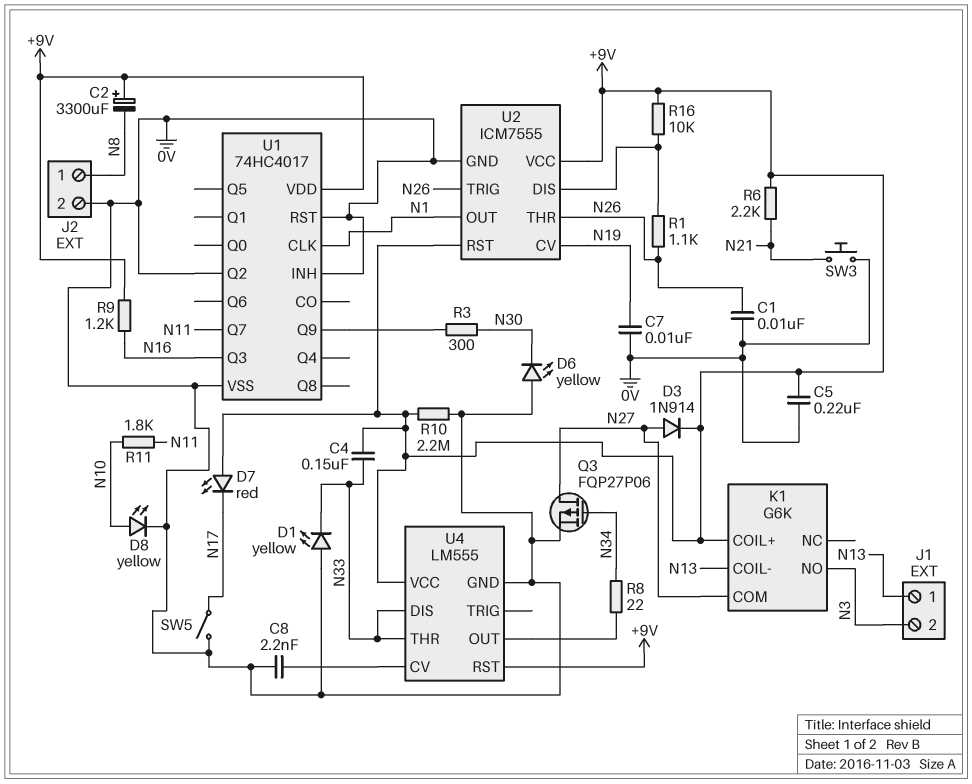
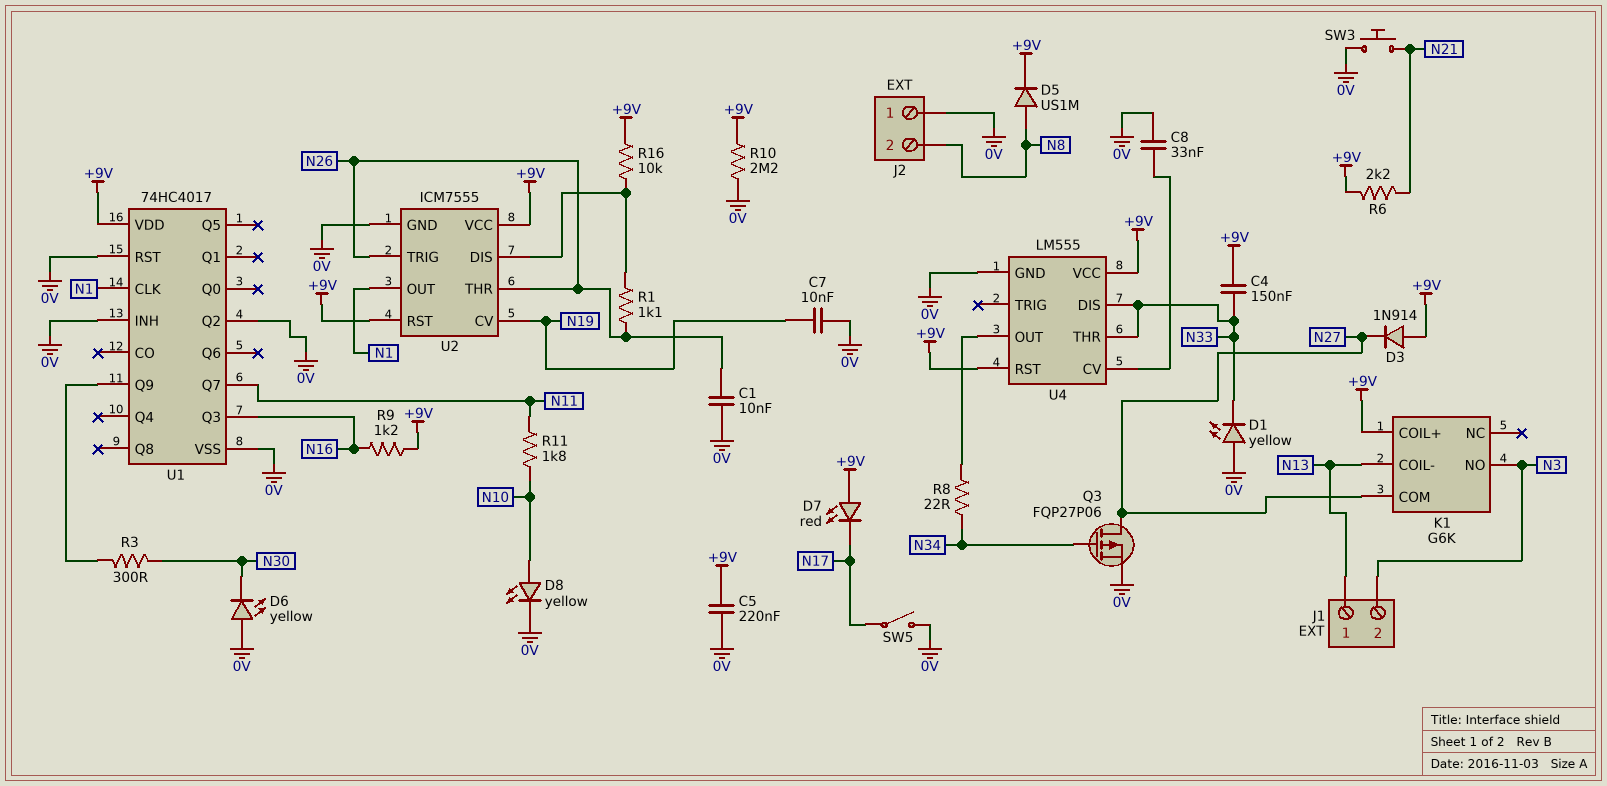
C2: 3300uF (plus +9V, minus N8) -> none
C8: 2.2nF (0V, U4/CV) -> 33nF (0V, U4/CV)
D3: diode 1N914 (A N27, K +9V) -> diode 1N914 (A +9V, K N27)
D5: none -> diode US1M (A N8, K +9V)
J2 pin 1: N8 -> 0V
J2 pin 2: 0V -> N8

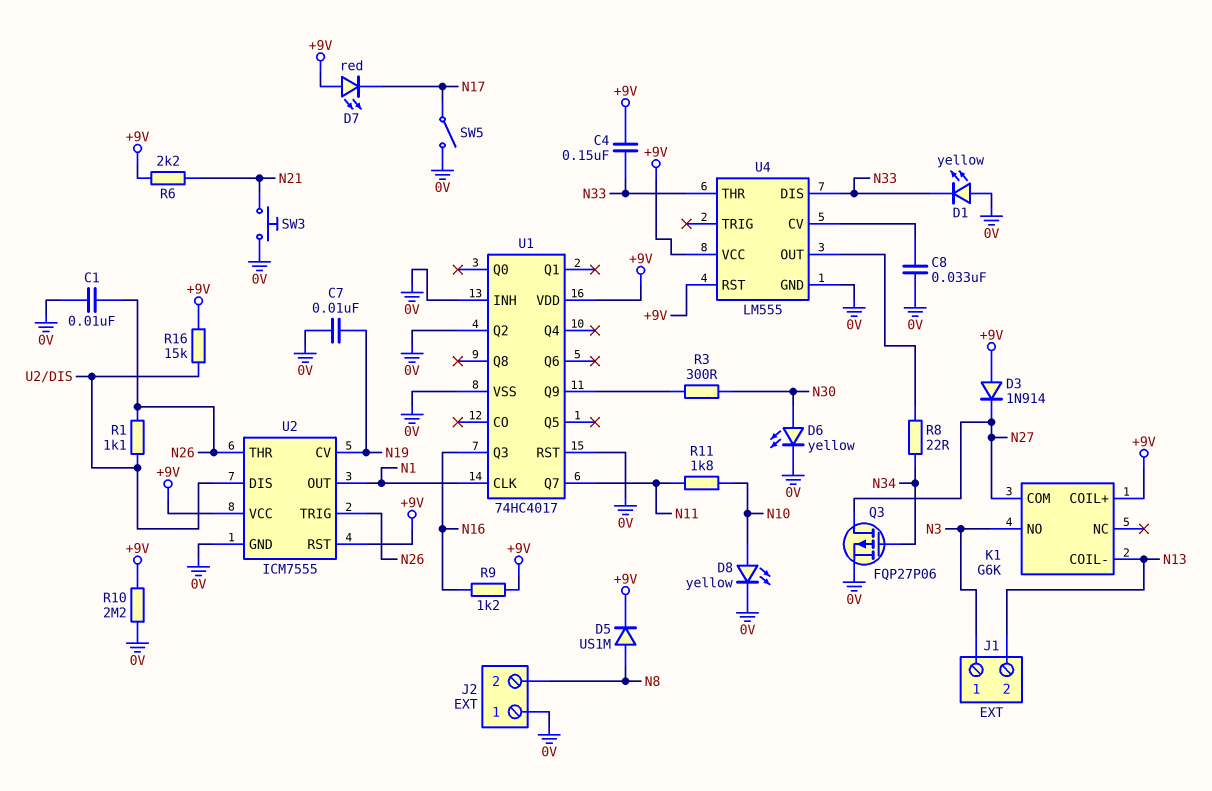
C5: 220nF (+9V, 0V) -> none
D6: LED yellow (A 0V, K N30) -> LED yellow (A N30, K 0V)
J1 pin 1: N13 -> N3
J1 pin 2: N3 -> N13
R16: 10k (+9V, U2/DIS) -> 15k (+9V, U2/DIS)

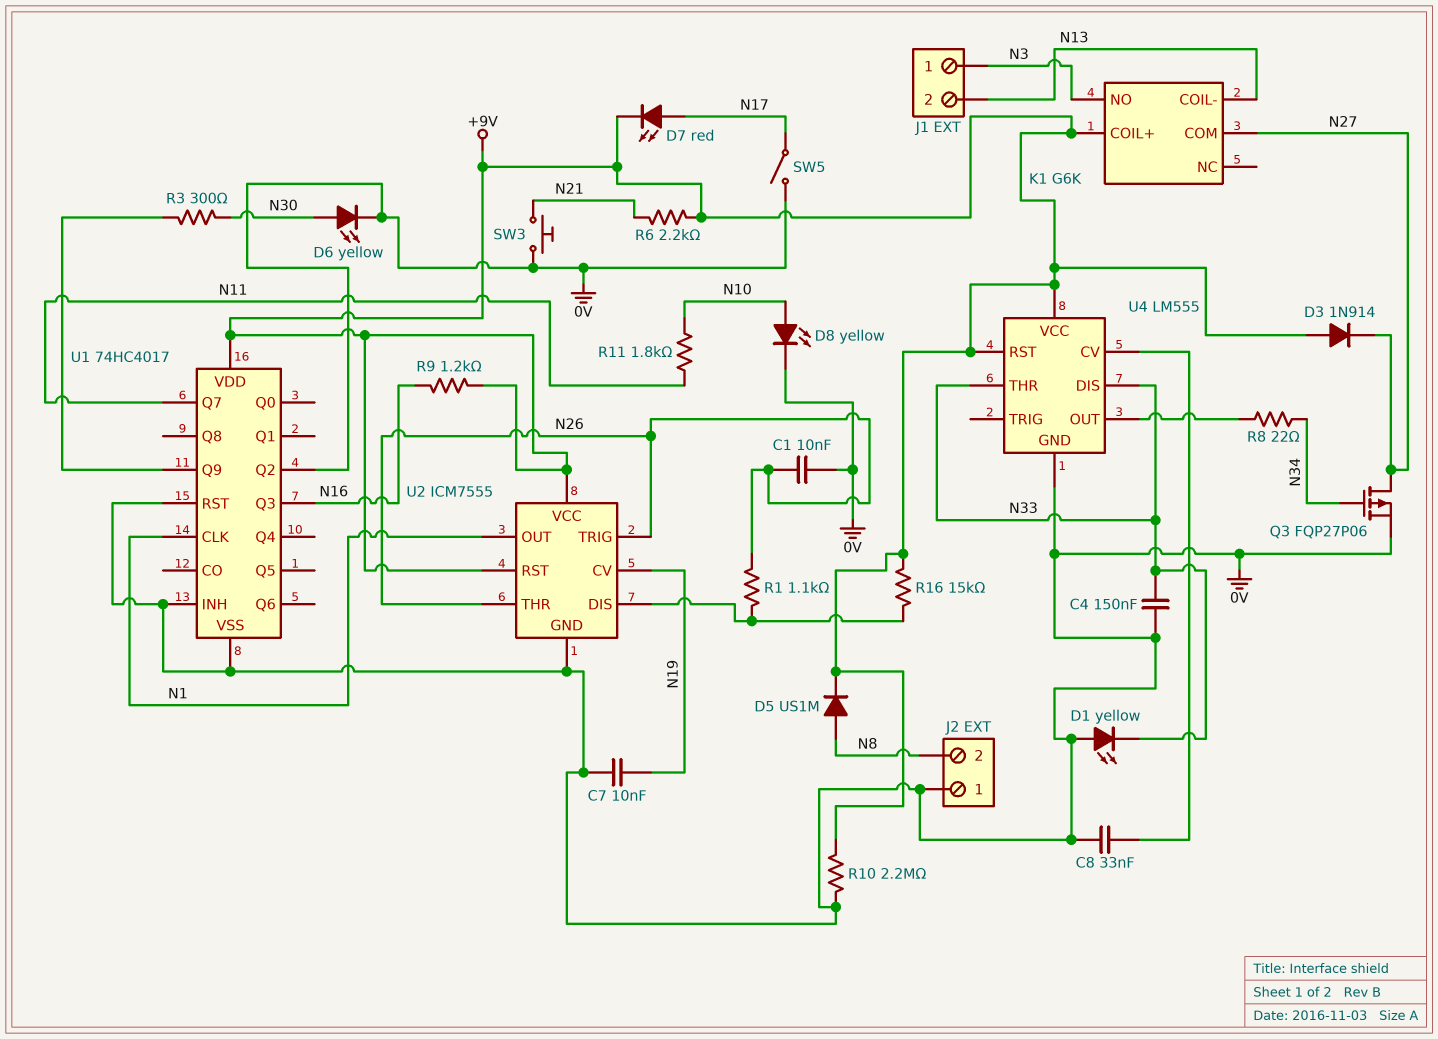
C4: 150nF (+9V, N33) -> 150nF (0V, N33)
D7: LED red (A +9V, K N17) -> LED red (A N17, K +9V)

